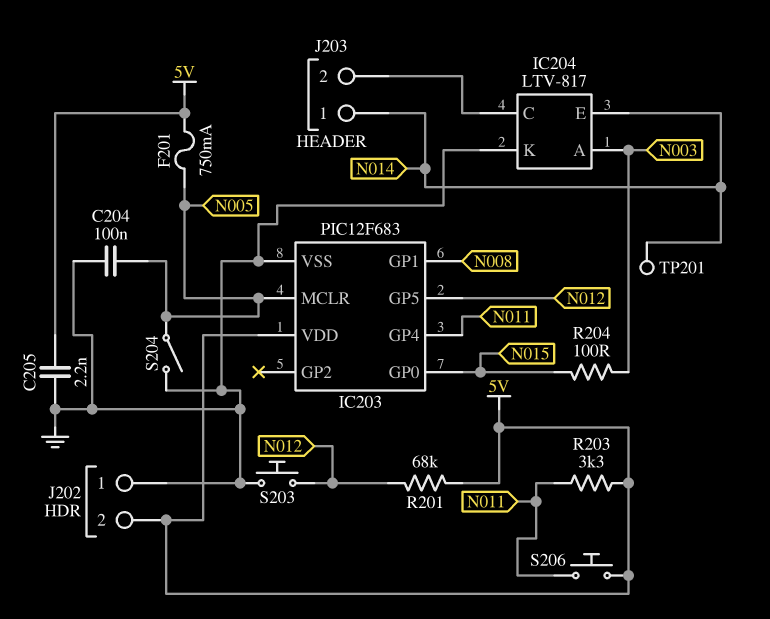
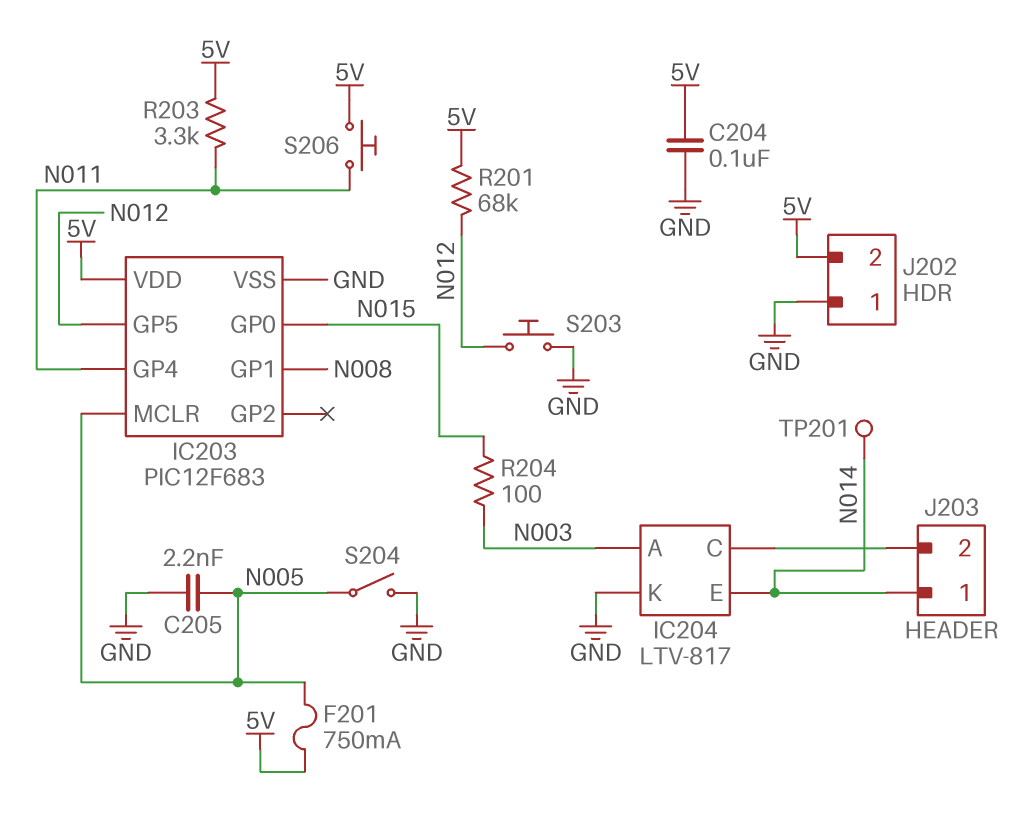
C204: 100nF (GND, N005) -> 100nF (5V, GND)
C205: 2.2nF (5V, GND) -> 2.2nF (GND, N005)

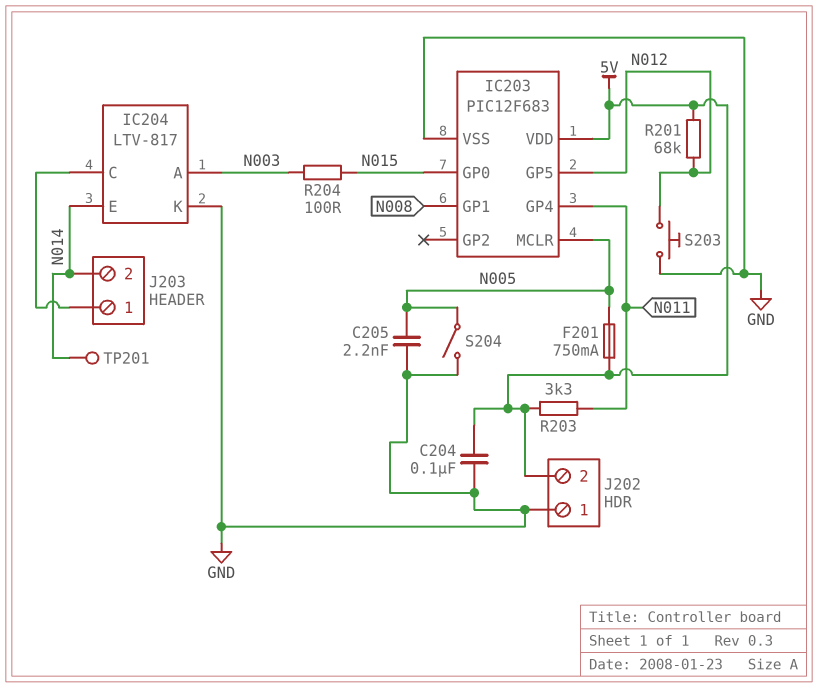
J203 pin 1: N014 -> IC204/C
J203 pin 2: IC204/C -> N014
S206: button (5V, N011) -> none

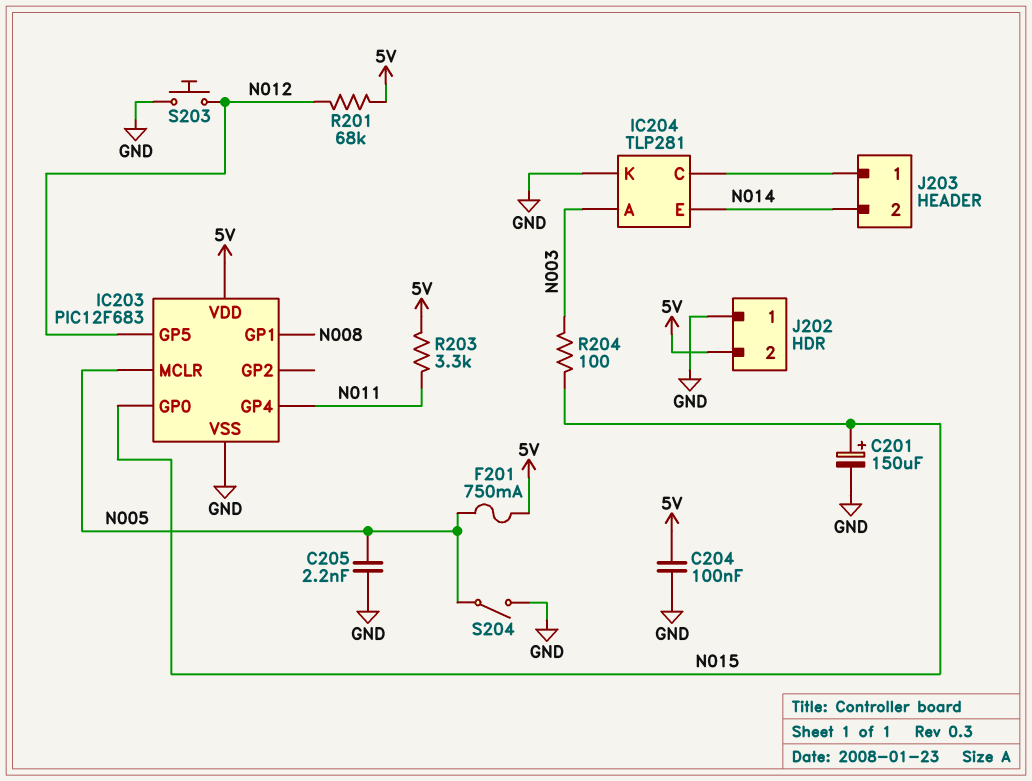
C201: none -> 150uF (plus N015, minus GND)
IC204: LTV-817 -> TLP281
TP201: test point (N014) -> none

